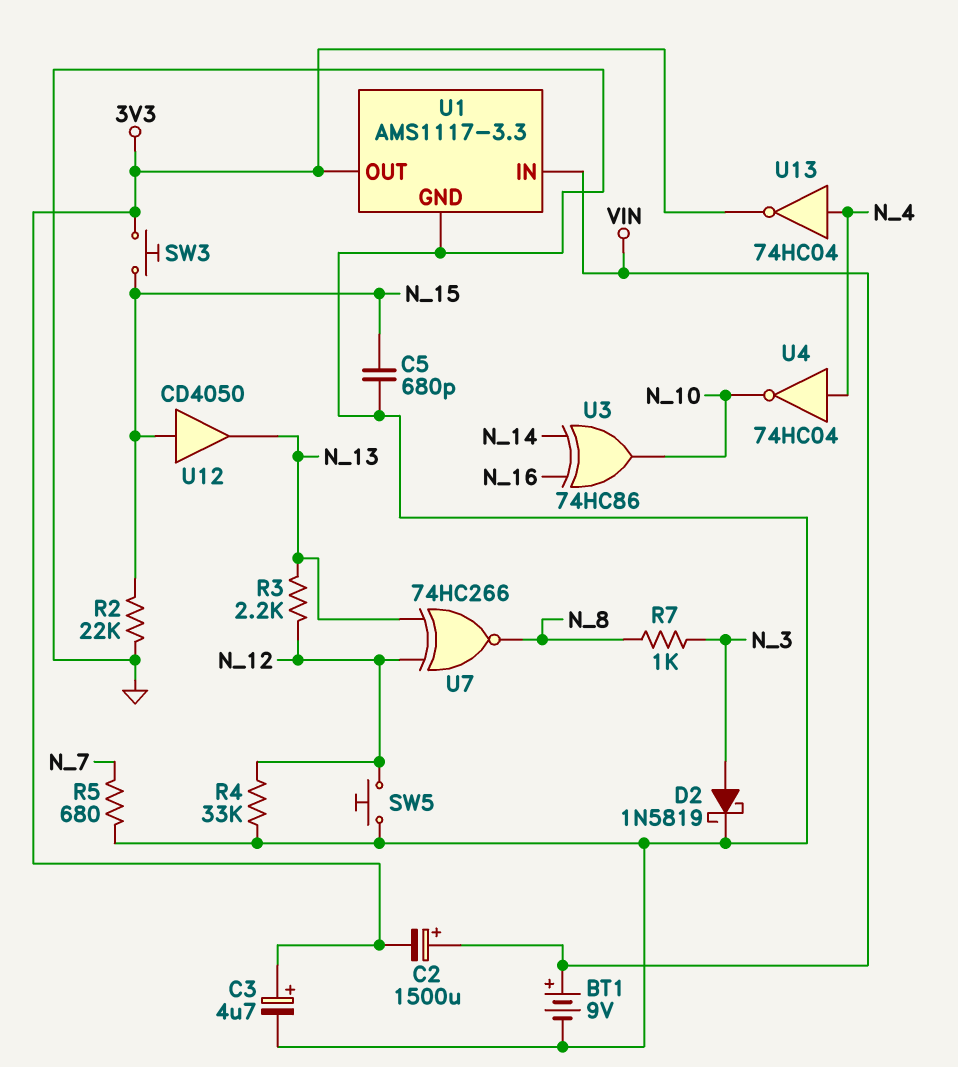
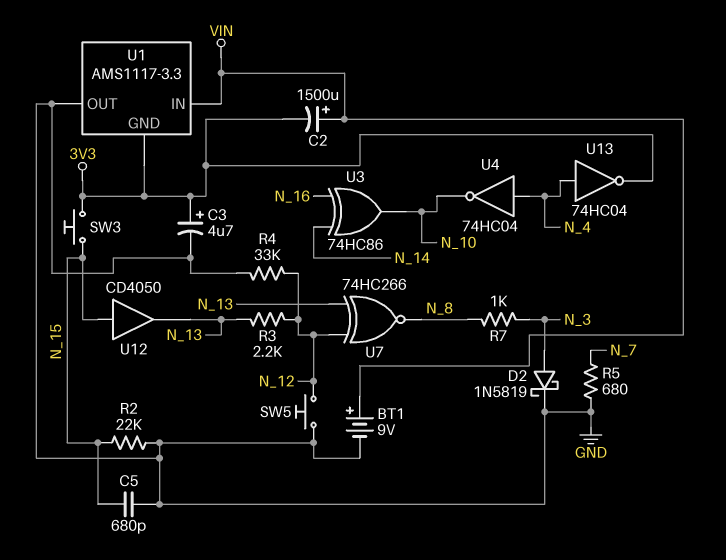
U1 pin GND: GND -> 3V3
U1 pin OUT: 3V3 -> GND

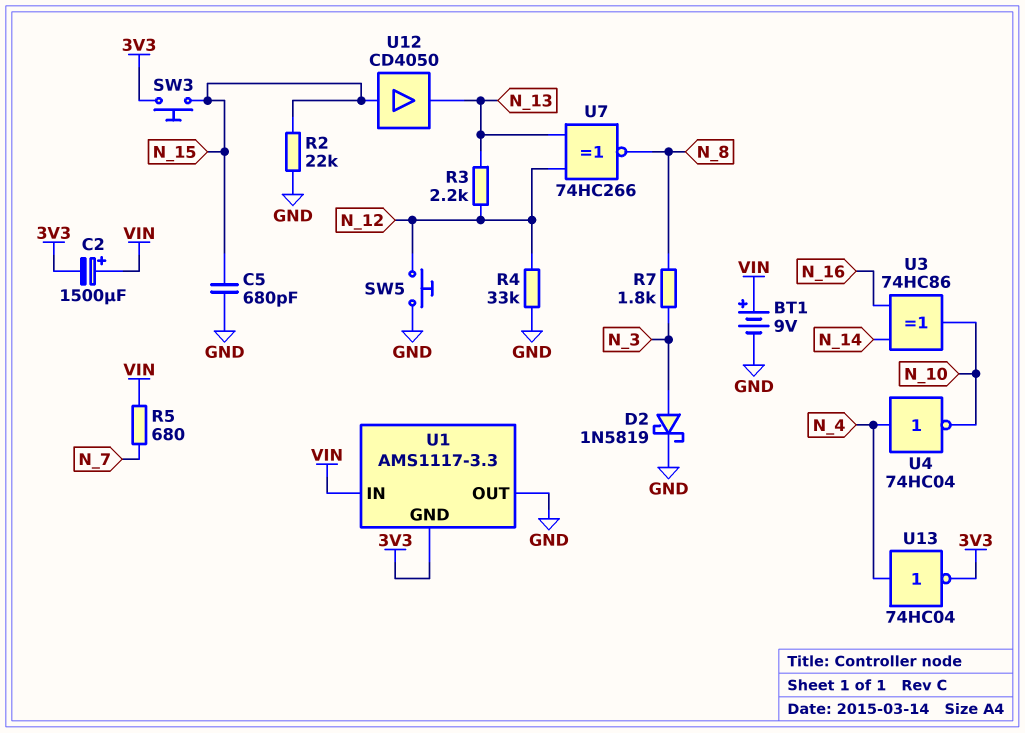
C3: 4.7uF (plus 3V3, minus GND) -> none
R5: 680 (GND, N_7) -> 680 (N_7, VIN)
R7: 1k (N_3, N_8) -> 1.8k (N_3, N_8)

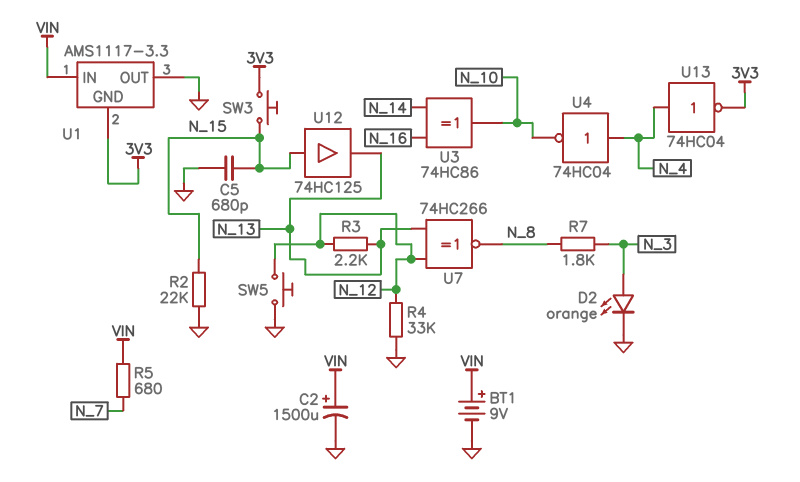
C2: 1500uF (plus VIN, minus 3V3) -> 1500uF (plus VIN, minus GND)
D2: schottky 1N5819 (A N_3, K GND) -> LED orange (A N_3, K GND)
U12: buffer CD4050 (in N_15, out N_13) -> buffer 74HC125 (in N_15, out N_13)

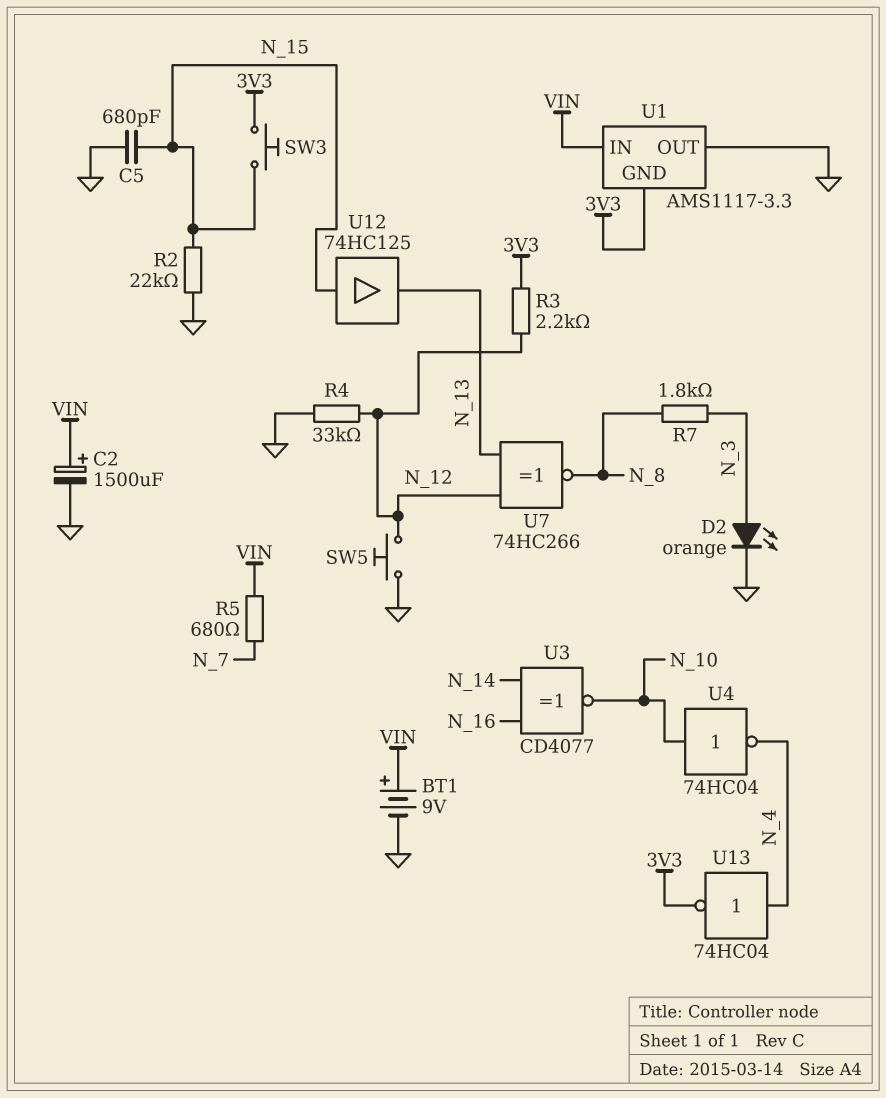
R3: 2.2k (N_12, N_13) -> 2.2k (3V3, N_12)
U3: XOR 74HC86 (in N_14, in N_16, out N_10) -> XNOR CD4077 (in N_14, in N_16, out N_10)
U4: NOT 74HC04 (in N_4, out N_10) -> NOT 74HC04 (in N_10, out N_4)

